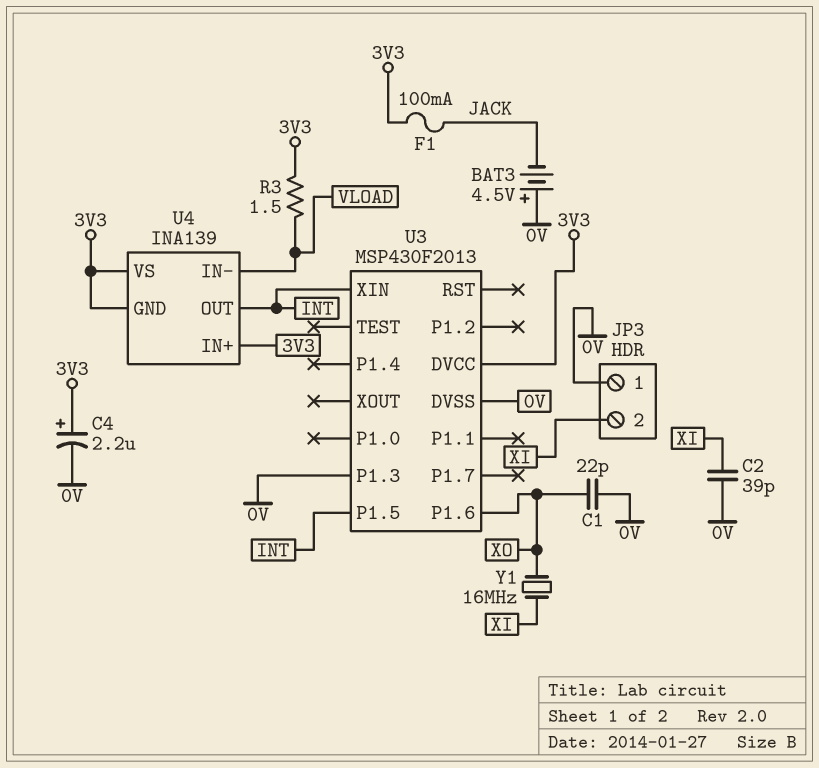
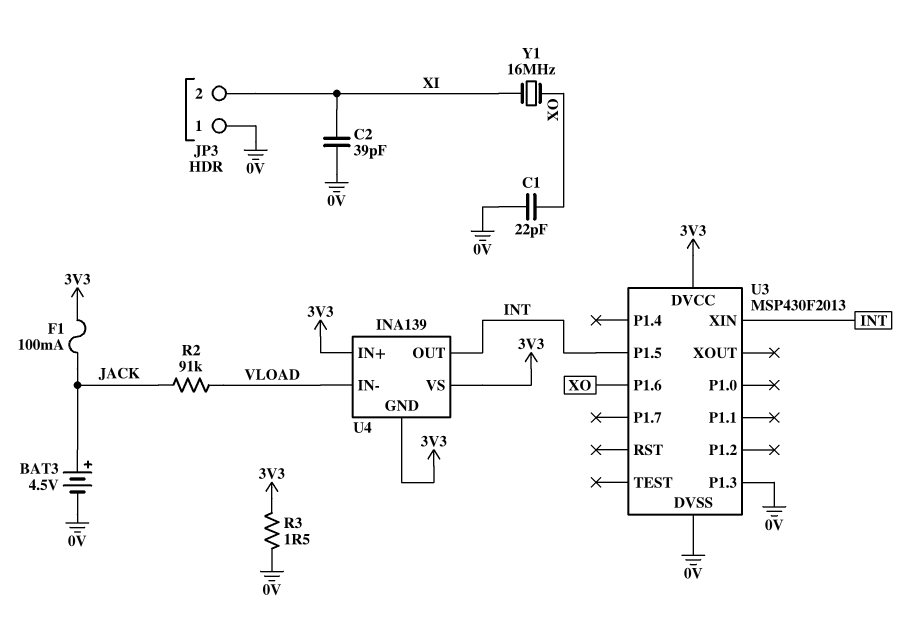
BAT3: 4.5V (plus 0V, minus JACK) -> 4.5V (plus JACK, minus 0V)
C4: 2.2uF (plus 3V3, minus 0V) -> none
R2: none -> 91k (JACK, VLOAD)
R3: 1.5 (3V3, VLOAD) -> 1.5 (0V, 3V3)

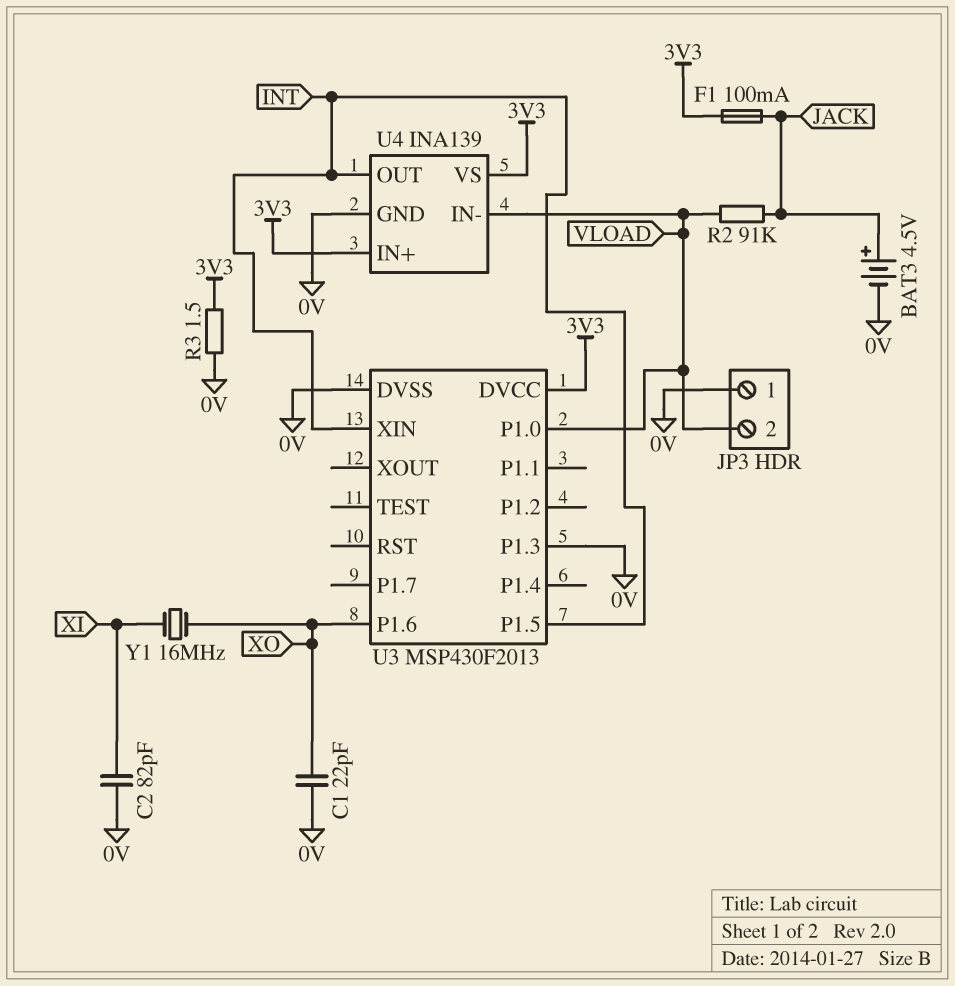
C2: 39pF (0V, XI) -> 82pF (0V, XI)
JP3 pin 2: XI -> VLOAD
U3 pin P1.0: none -> VLOAD
U4 pin GND: 3V3 -> 0V

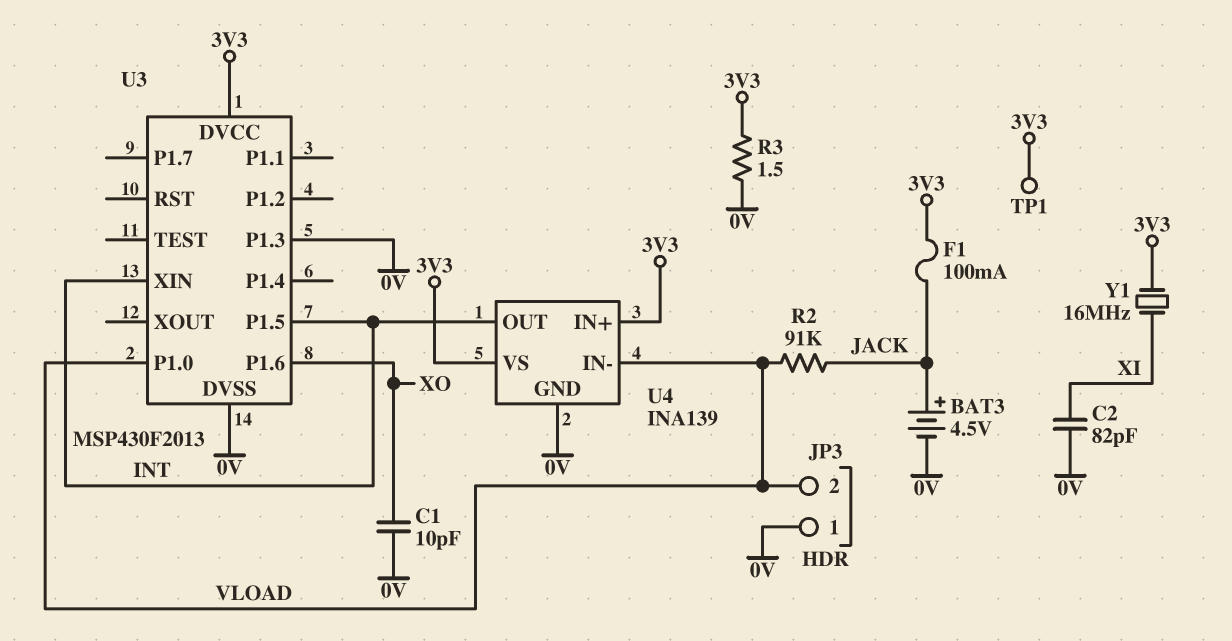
C1: 22pF (0V, XO) -> 10pF (0V, XO)
TP1: none -> test point (3V3)
Y1: 16MHz (XI, XO) -> 16MHz (3V3, XI)

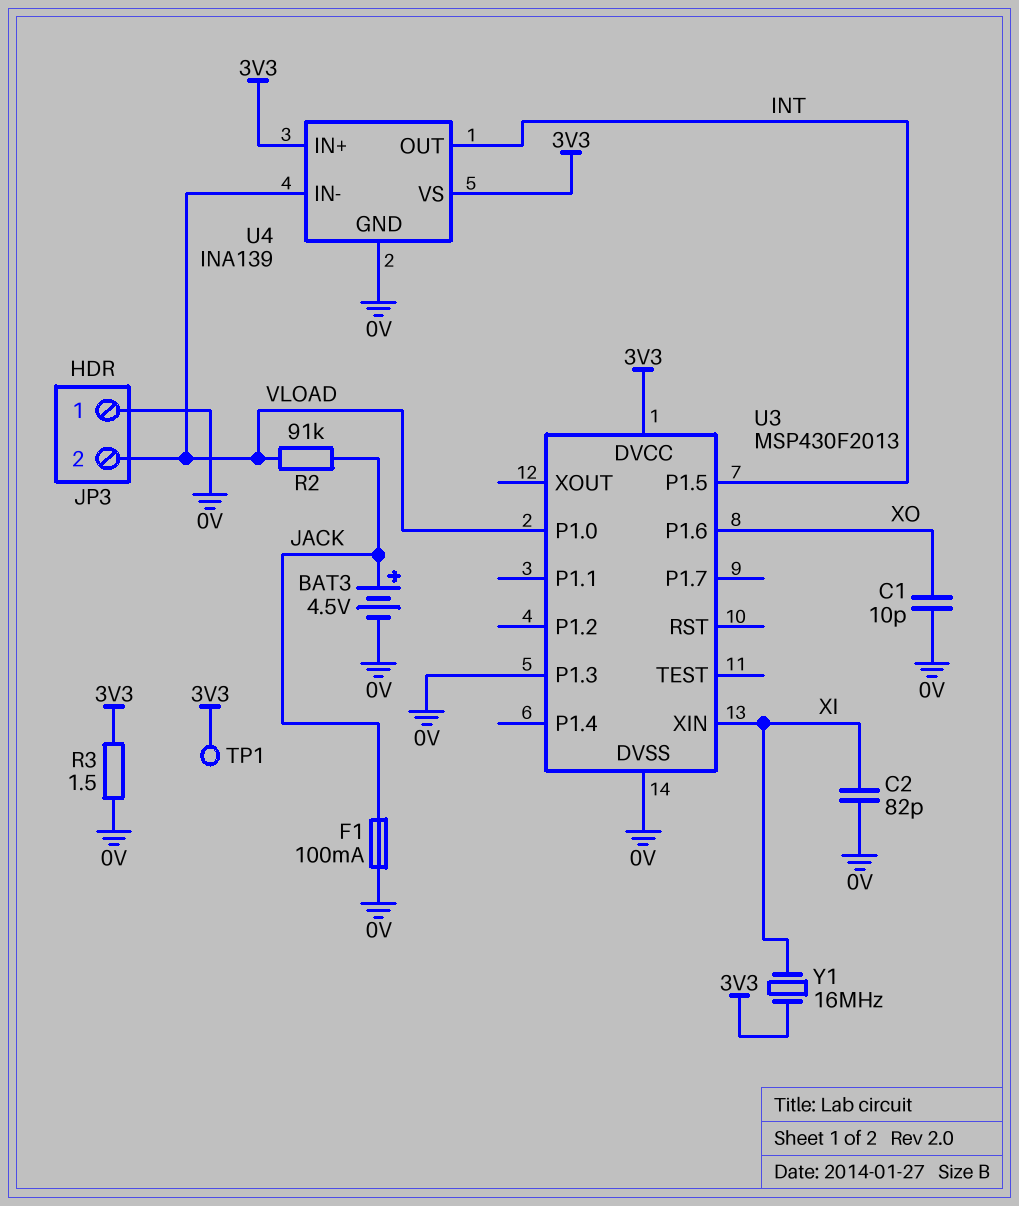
F1: 100mA (3V3, JACK) -> 100mA (0V, JACK)
U3 pin XIN: INT -> XI

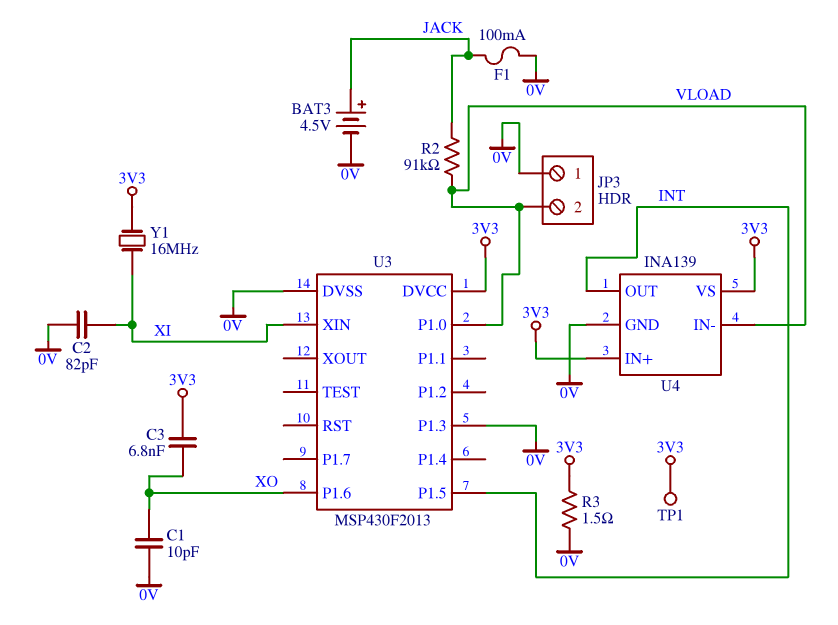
C3: none -> 6.8nF (3V3, XO)

